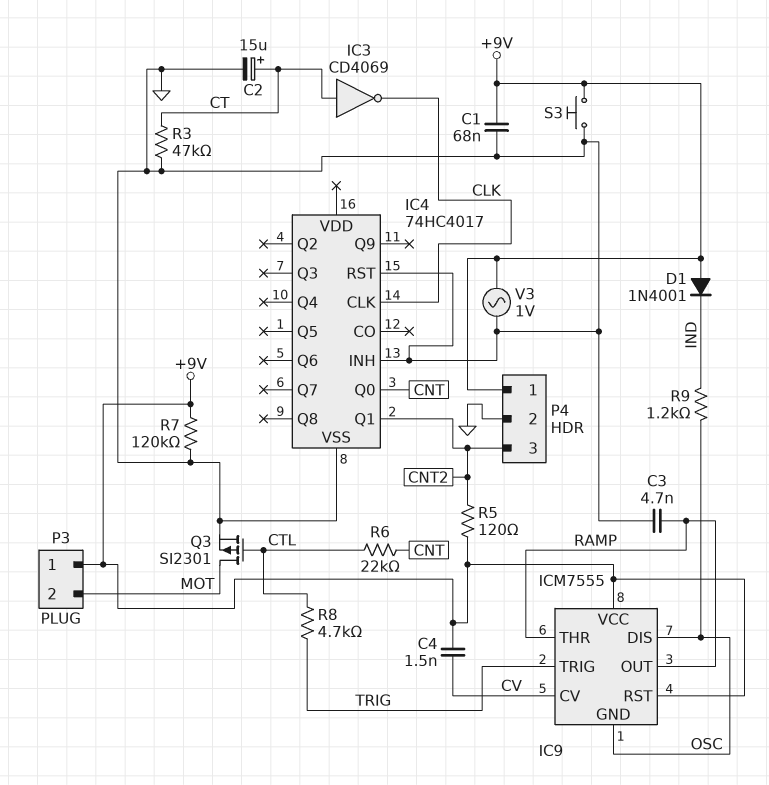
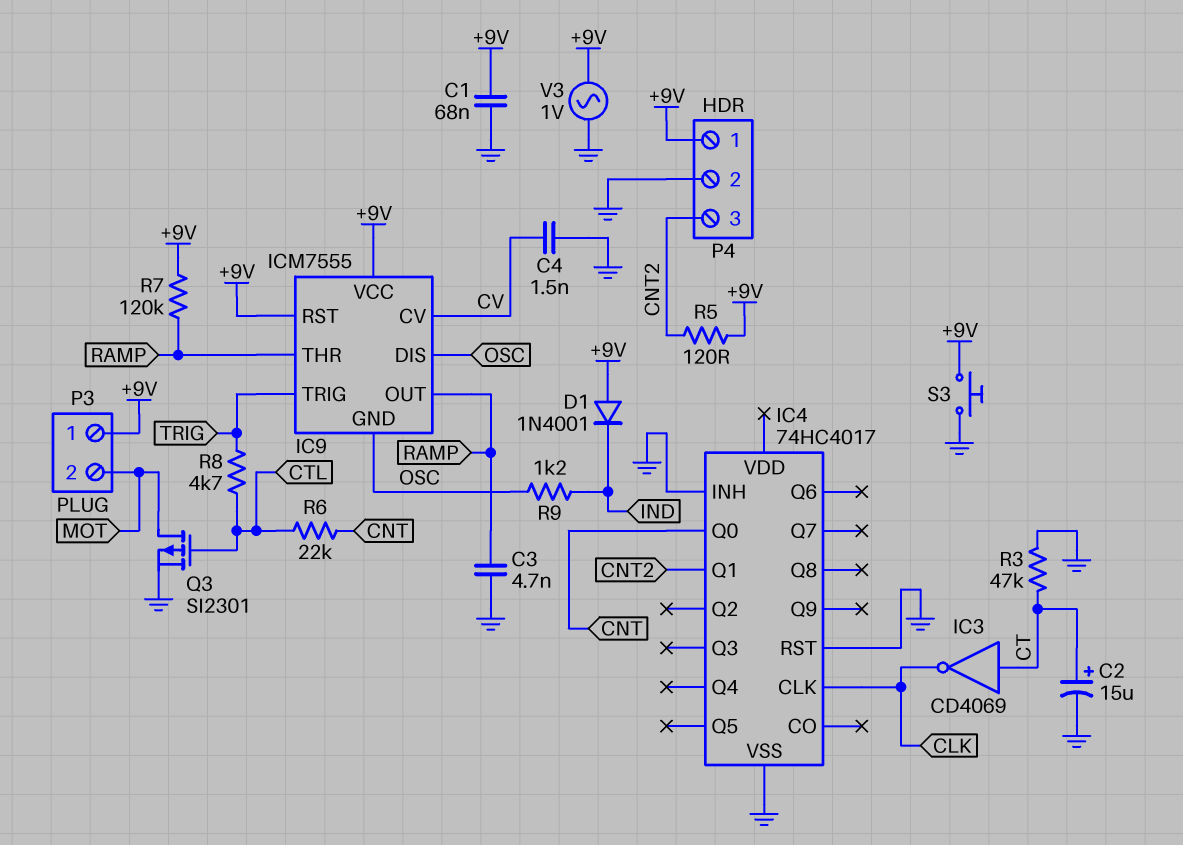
C4: 1.5nF (+9V, CV) -> 1.5nF (CV, GND)
R7: 120k (+9V, GND) -> 120k (+9V, RAMP)

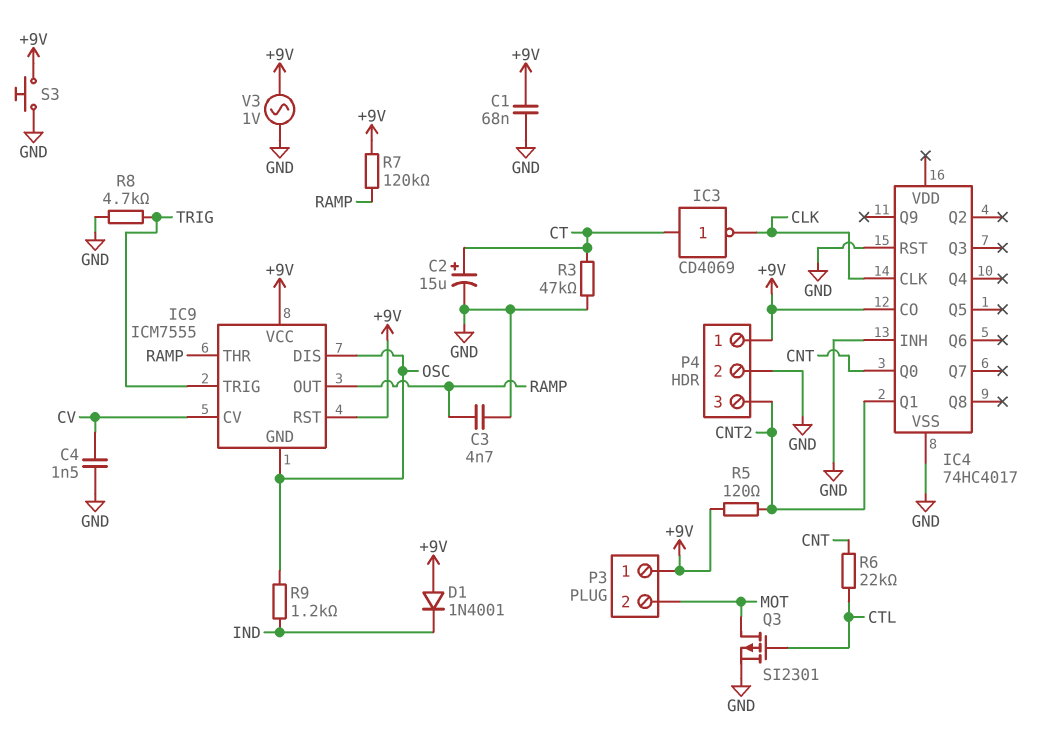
IC4 pin CO: none -> +9V
R8: 4.7k (CTL, TRIG) -> 4.7k (GND, TRIG)

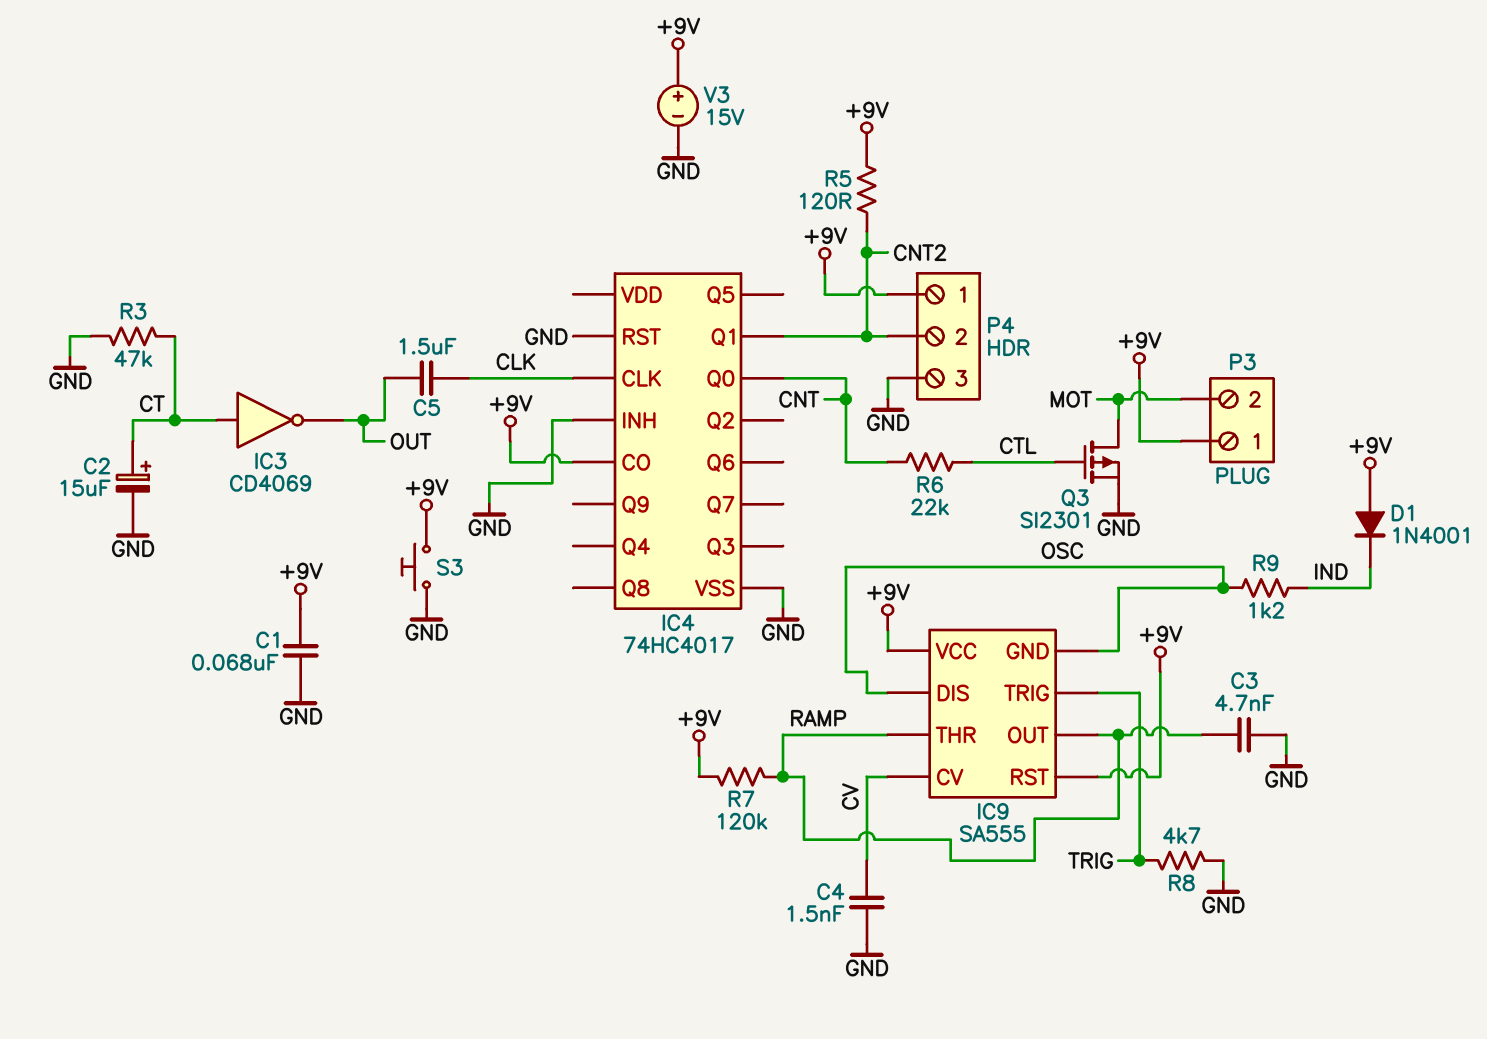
C5: none -> 1.5uF (CLK, OUT)
IC3: NOT CD4069 (in CT, out CLK) -> NOT CD4069 (in CT, out OUT)
IC9: ICM7555 -> SA555
P4 pin 2: GND -> CNT2
P4 pin 3: CNT2 -> GND
V3: AC 1V (+9V, GND) -> 15V (plus +9V, minus GND)

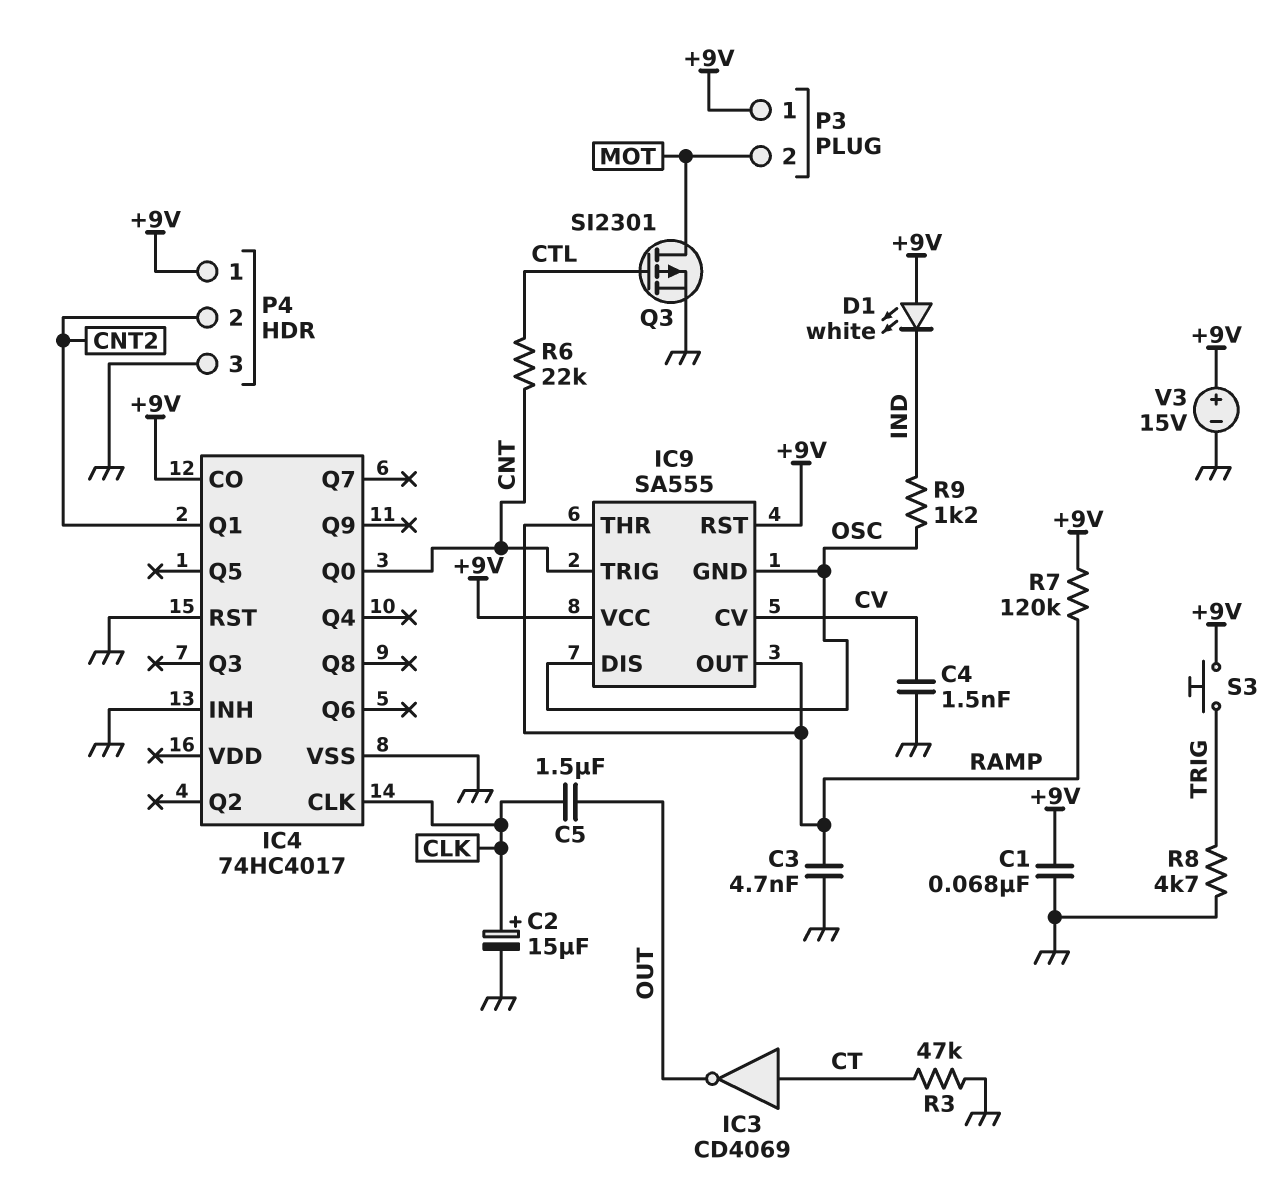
C2: 15uF (plus CT, minus GND) -> 15uF (plus CLK, minus GND)
D1: diode 1N4001 (A +9V, K IND) -> LED white (A +9V, K IND)
IC9 pin TRIG: TRIG -> CNT
R5: 120 (+9V, CNT2) -> none
S3: button (+9V, GND) -> button (+9V, TRIG)

